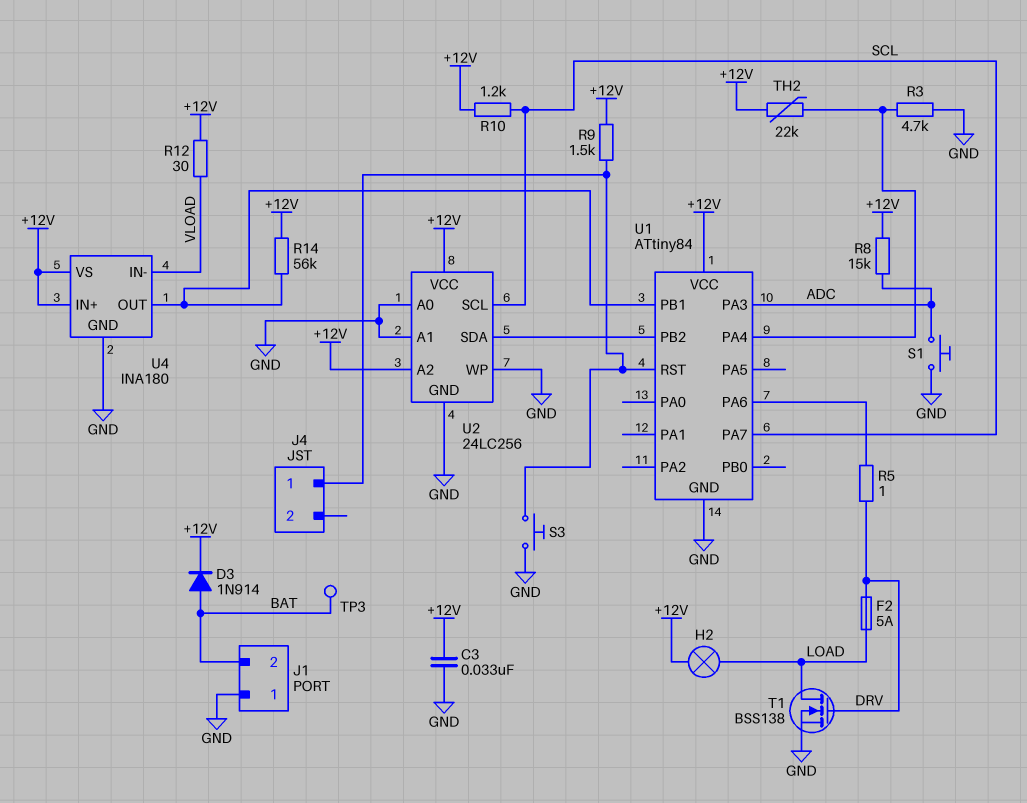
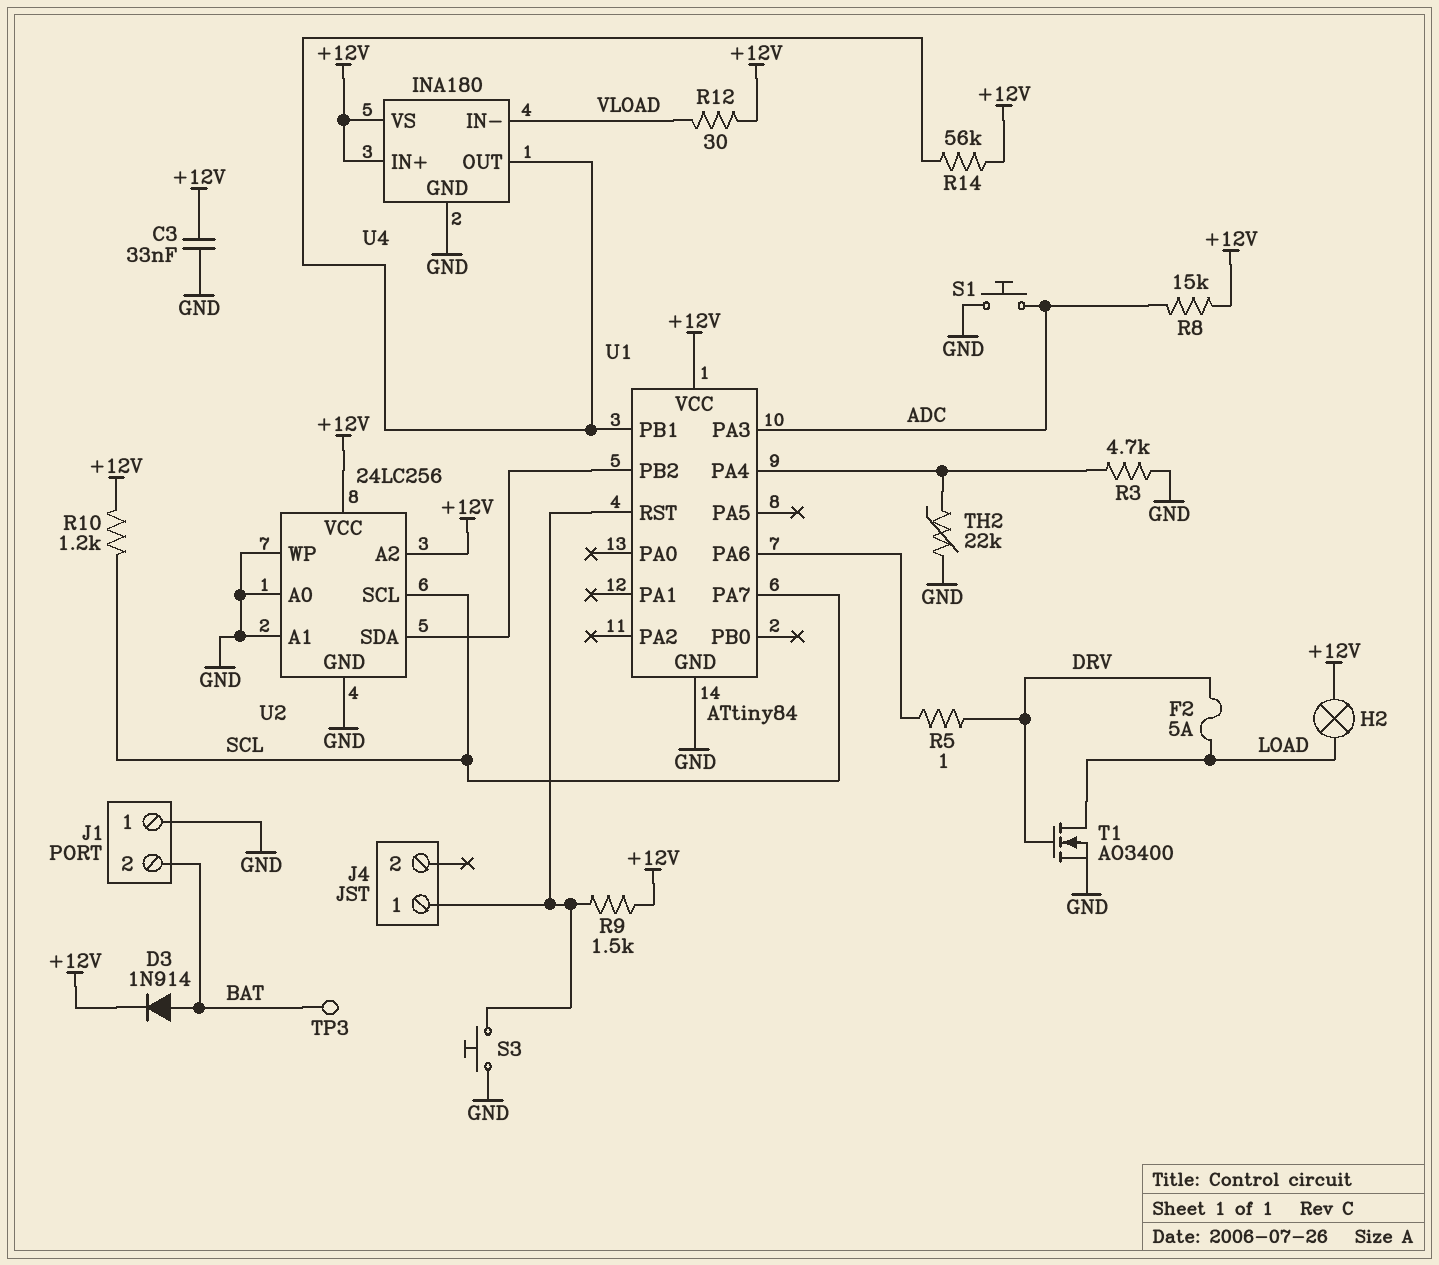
T1: NMOS BSS138 (G DRV, D LOAD, S GND) -> NMOS AO3400 (G DRV, D LOAD, S GND)
TH2: 22k (+12V, U1/PA4) -> 22k (GND, U1/PA4)

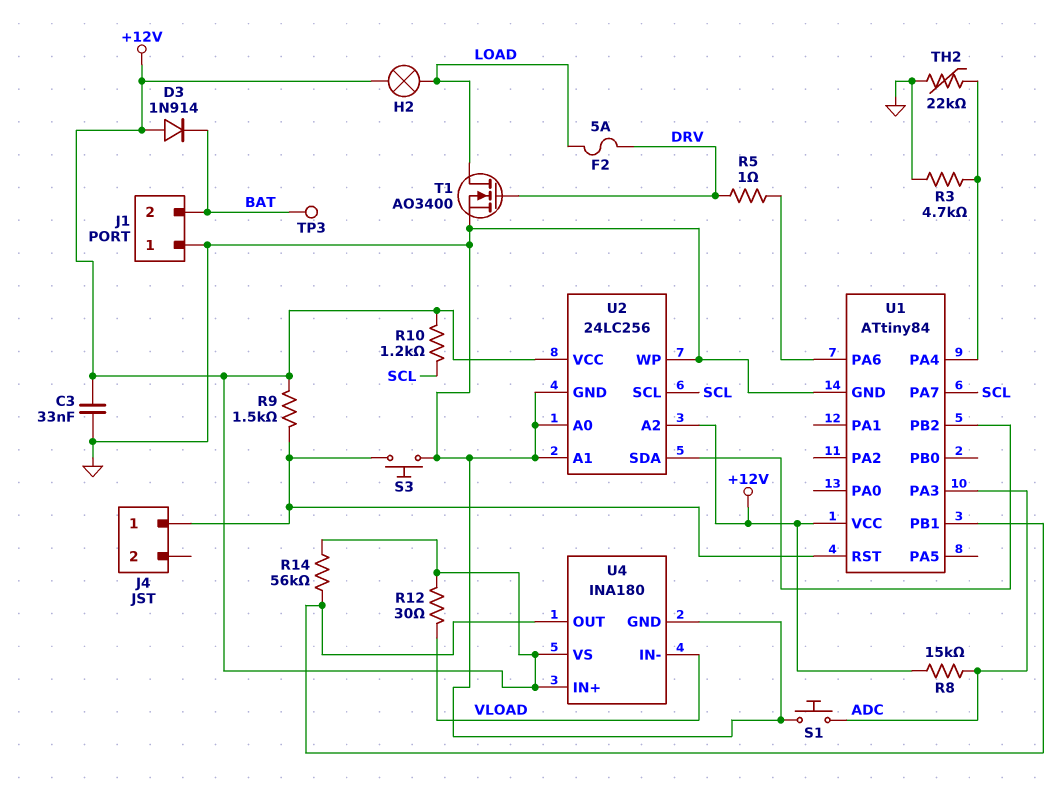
D3: diode 1N914 (A BAT, K +12V) -> diode 1N914 (A +12V, K BAT)

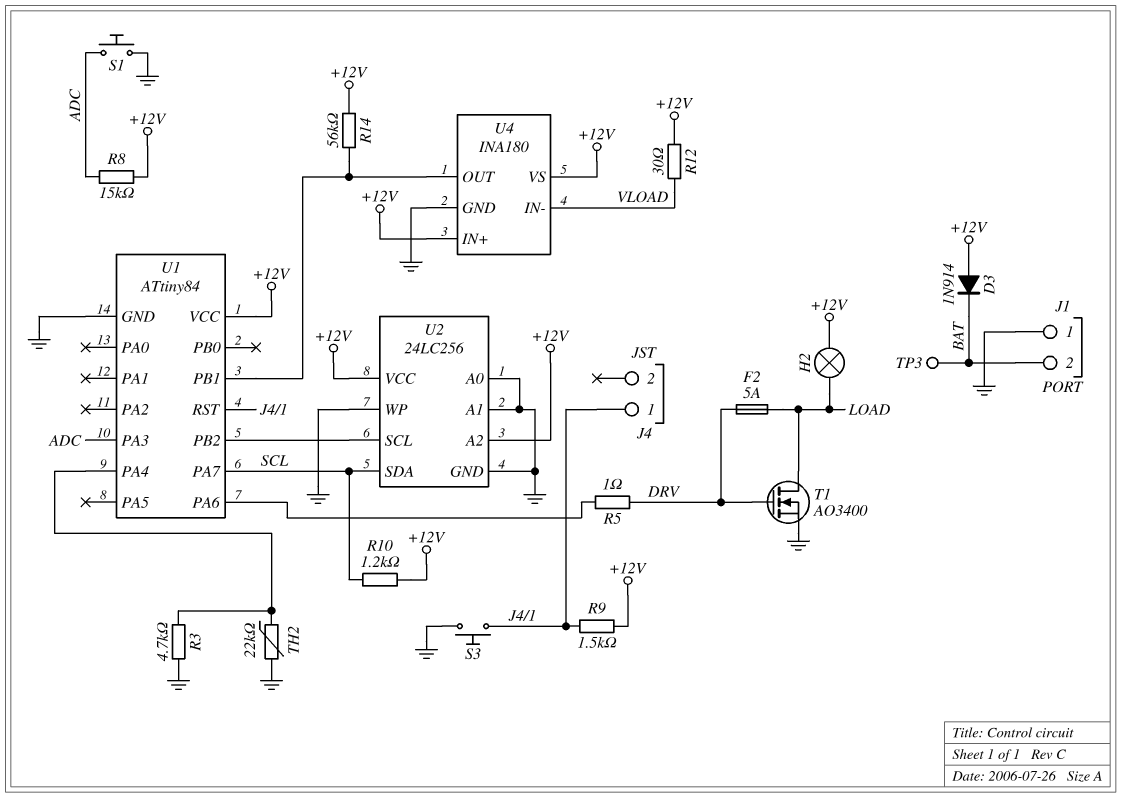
C3: 33nF (+12V, GND) -> none
U2 pin SCL: SCL -> U1/PB2
U2 pin SDA: U1/PB2 -> SCL

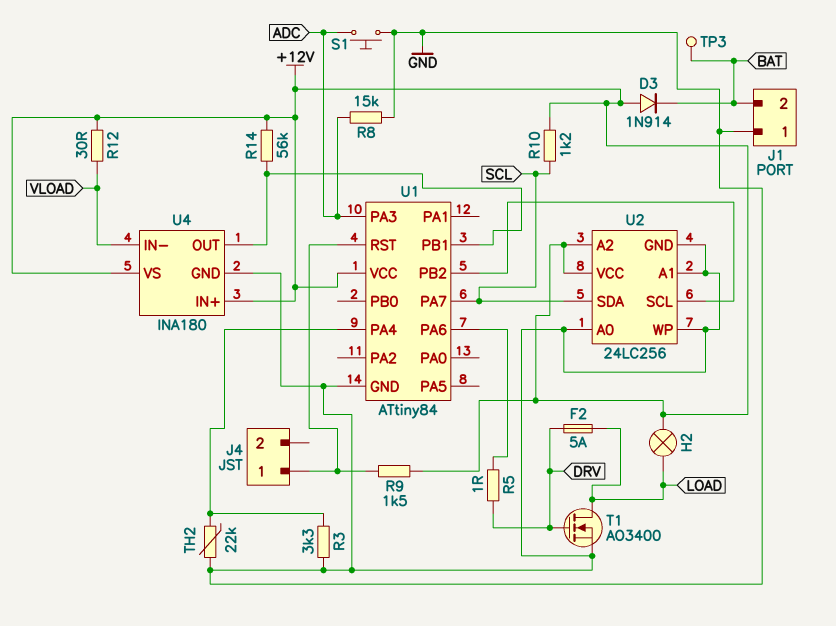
R3: 4.7k (GND, U1/PA4) -> 3.3k (GND, U1/PA4)
R8: 15k (+12V, ADC) -> 15k (ADC, GND)
S3: button (GND, J4/1) -> none

